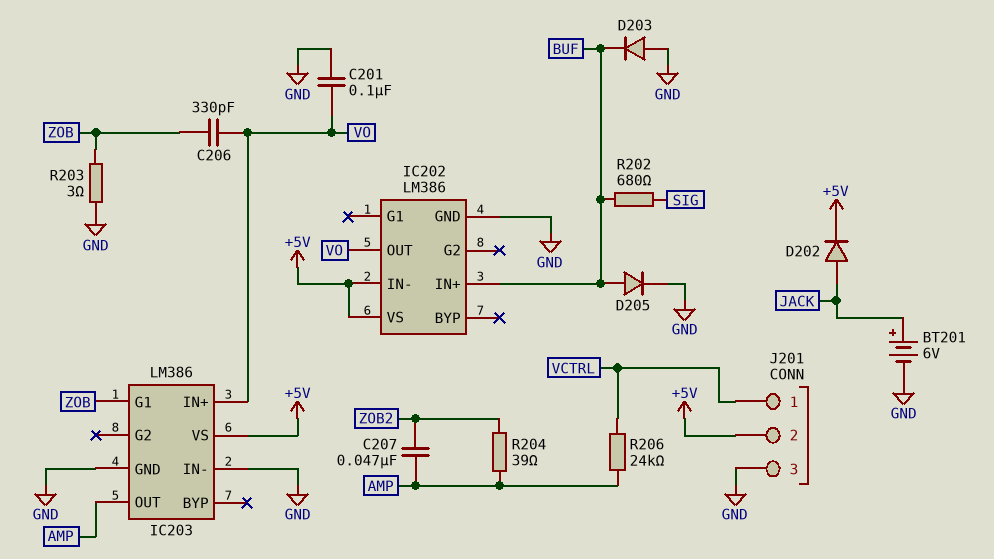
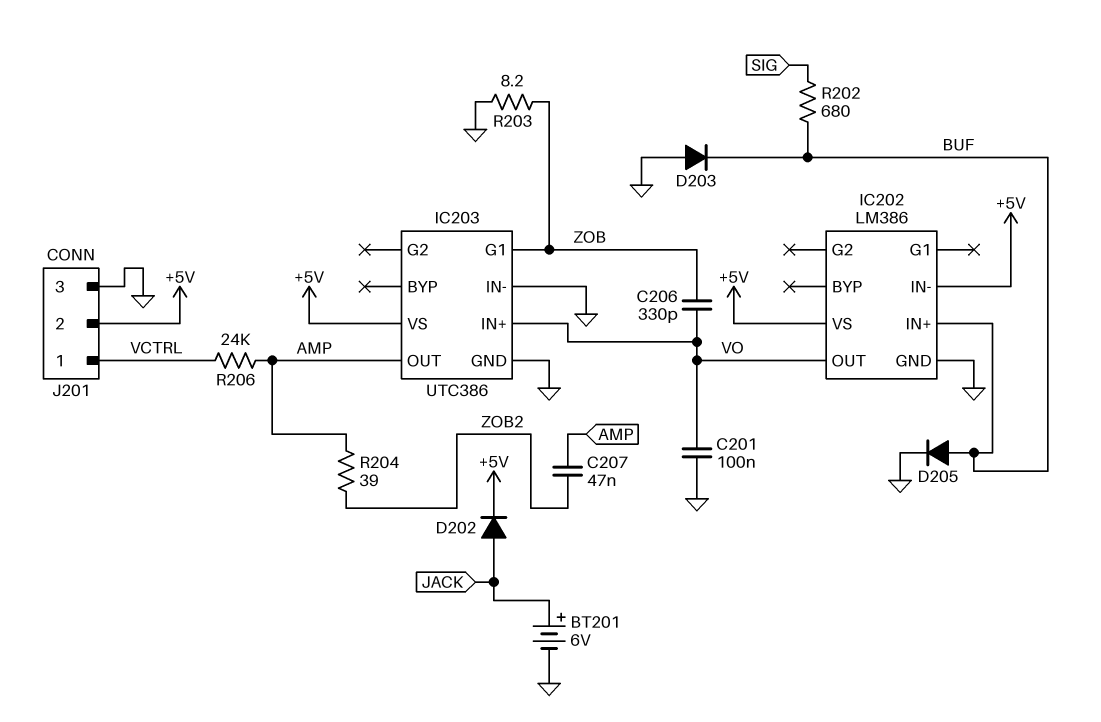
IC203: LM386 -> UTC386
R203: 3 (GND, ZOB) -> 8.2 (GND, ZOB)

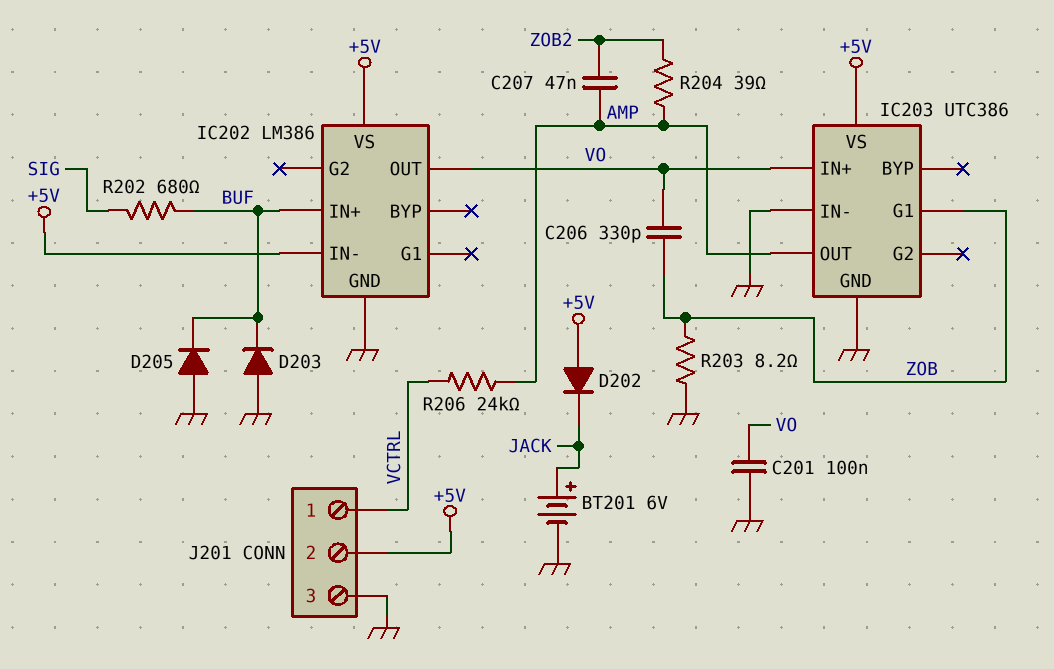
D202: diode (A JACK, K +5V) -> diode (A +5V, K JACK)
D205: diode (A BUF, K GND) -> diode (A GND, K BUF)

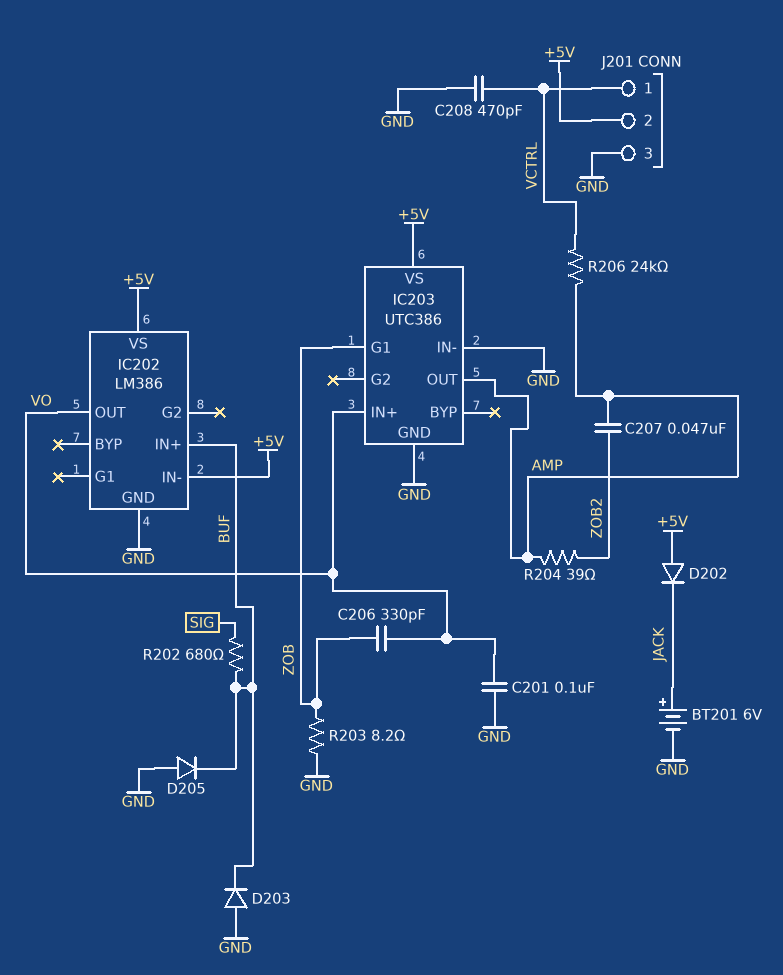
C208: none -> 470pF (GND, VCTRL)

